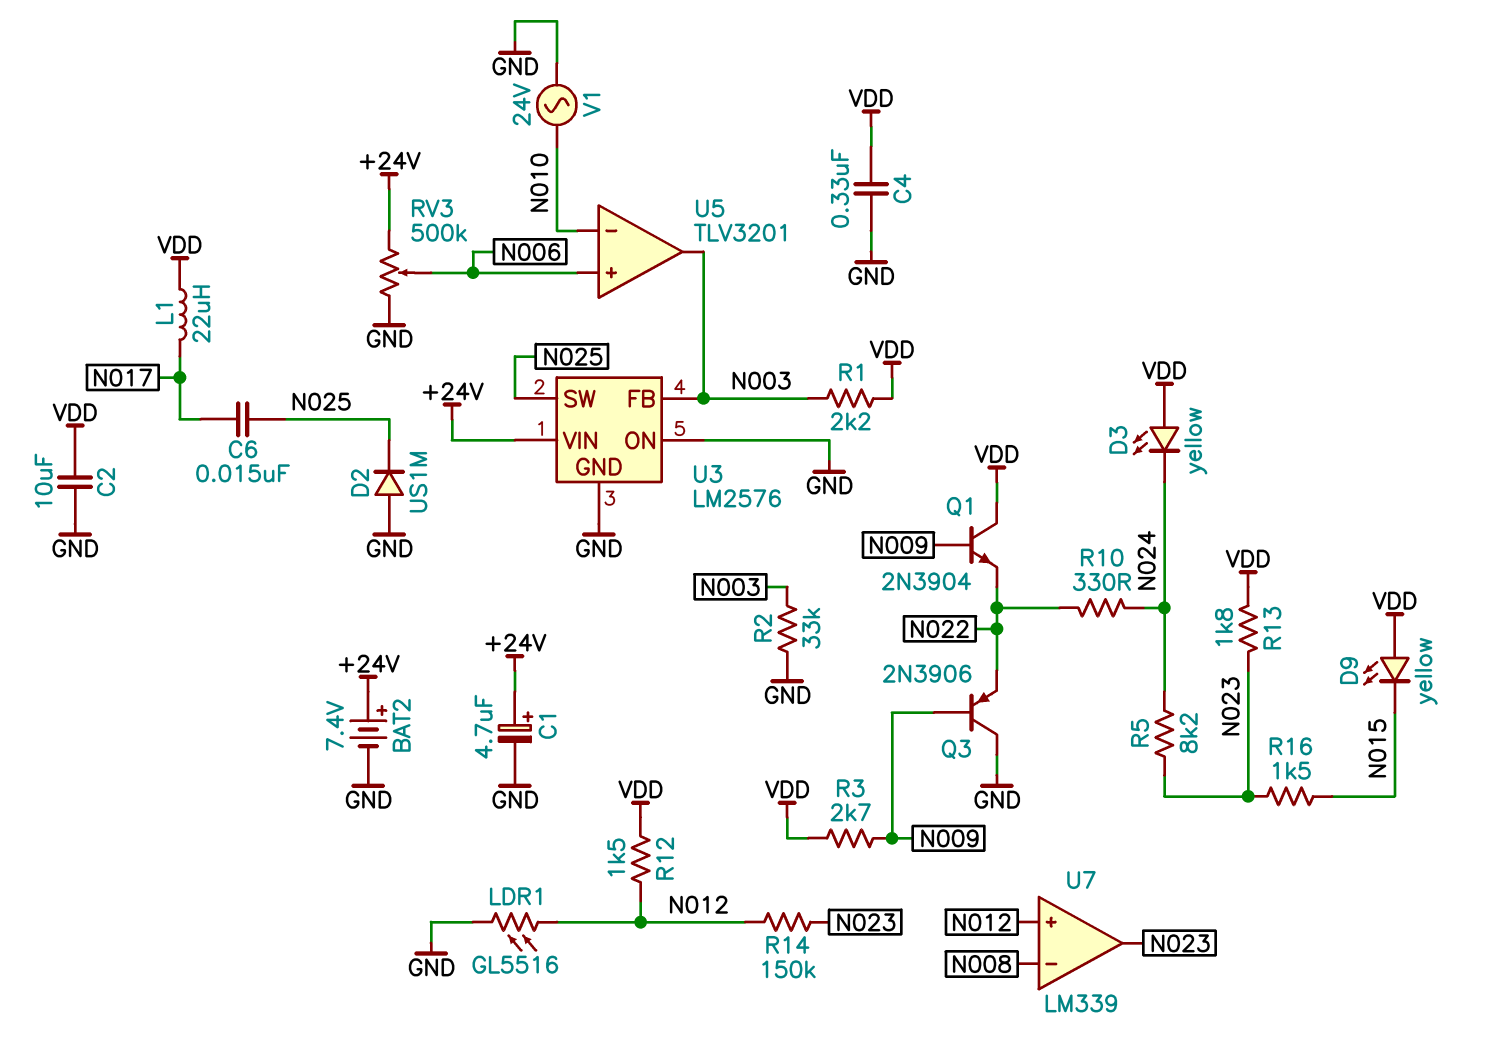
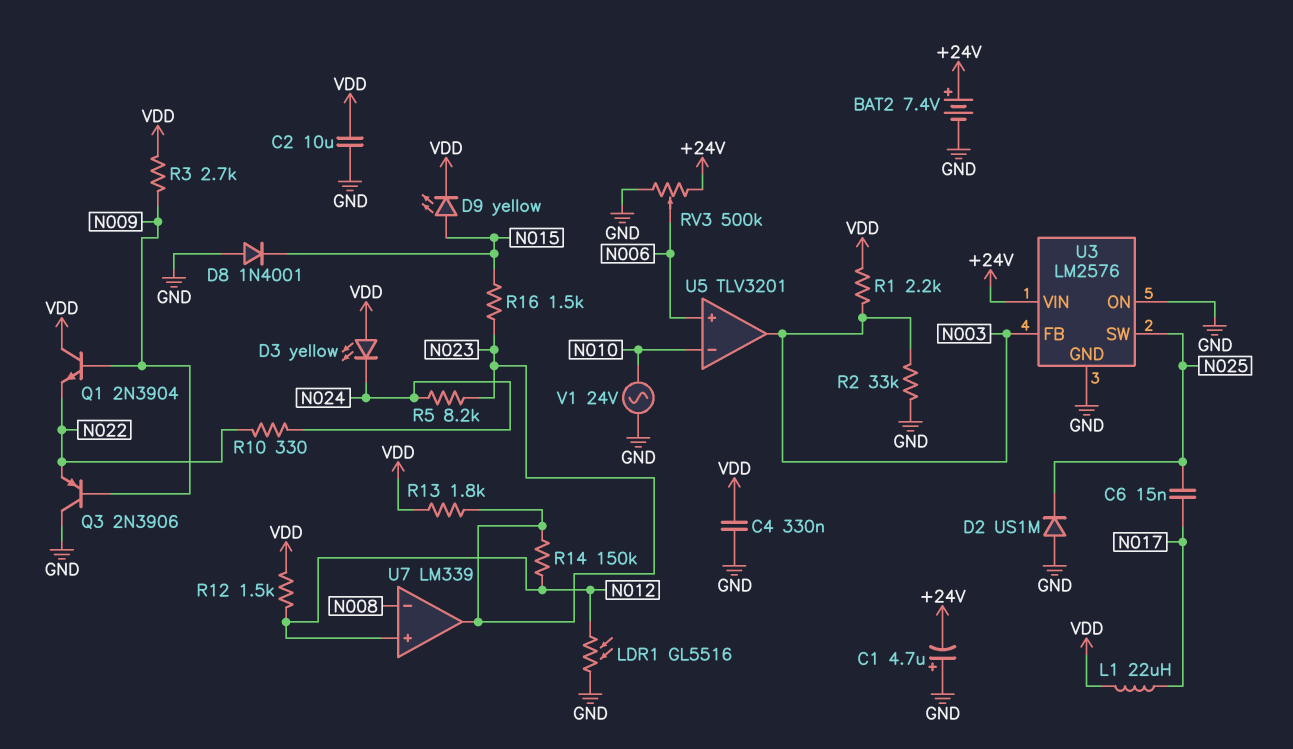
C1: 4.7uF (plus +24V, minus GND) -> 4.7uF (plus GND, minus +24V)
D8: none -> diode 1N4001 (A GND, K N015)
D9: LED yellow (A VDD, K N015) -> LED yellow (A N015, K VDD)

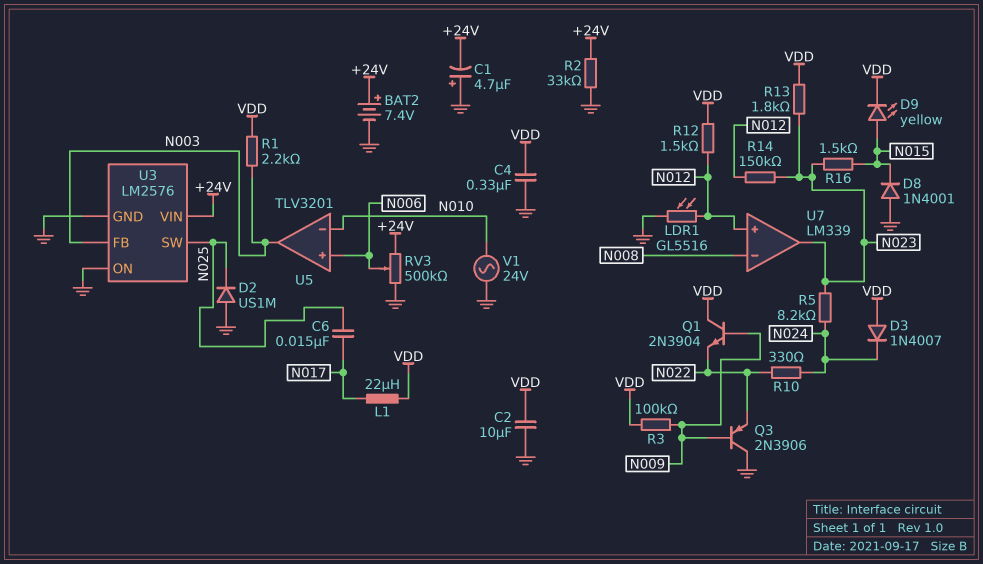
D3: LED yellow (A VDD, K N024) -> diode 1N4007 (A VDD, K N024)
R2: 33k (GND, N003) -> 33k (+24V, GND)
R3: 2.7k (N009, VDD) -> 100k (N009, VDD)

